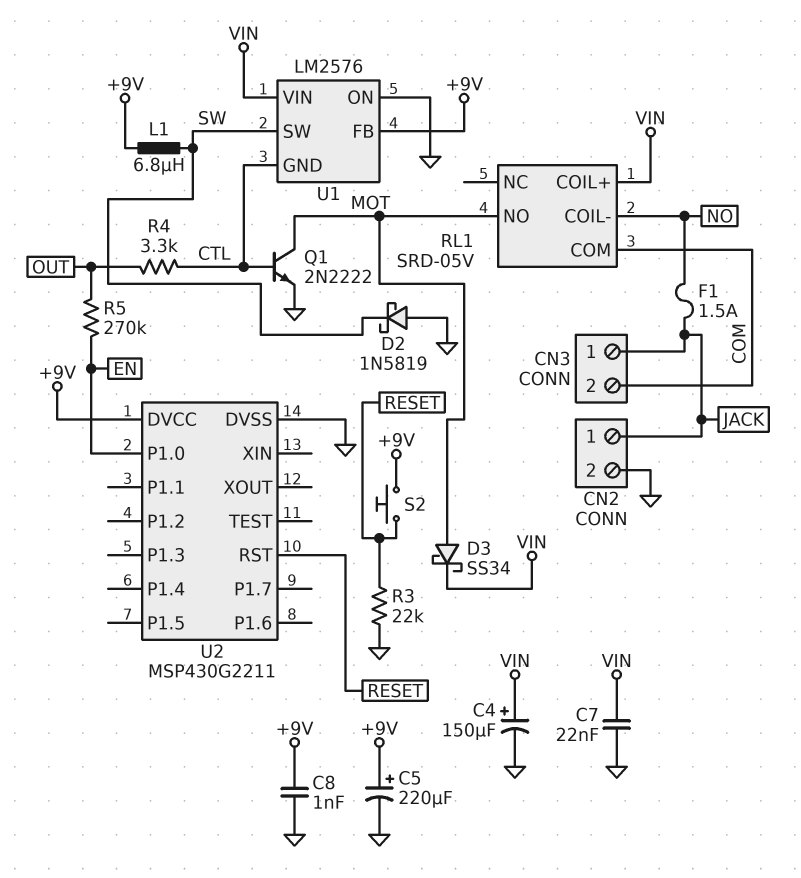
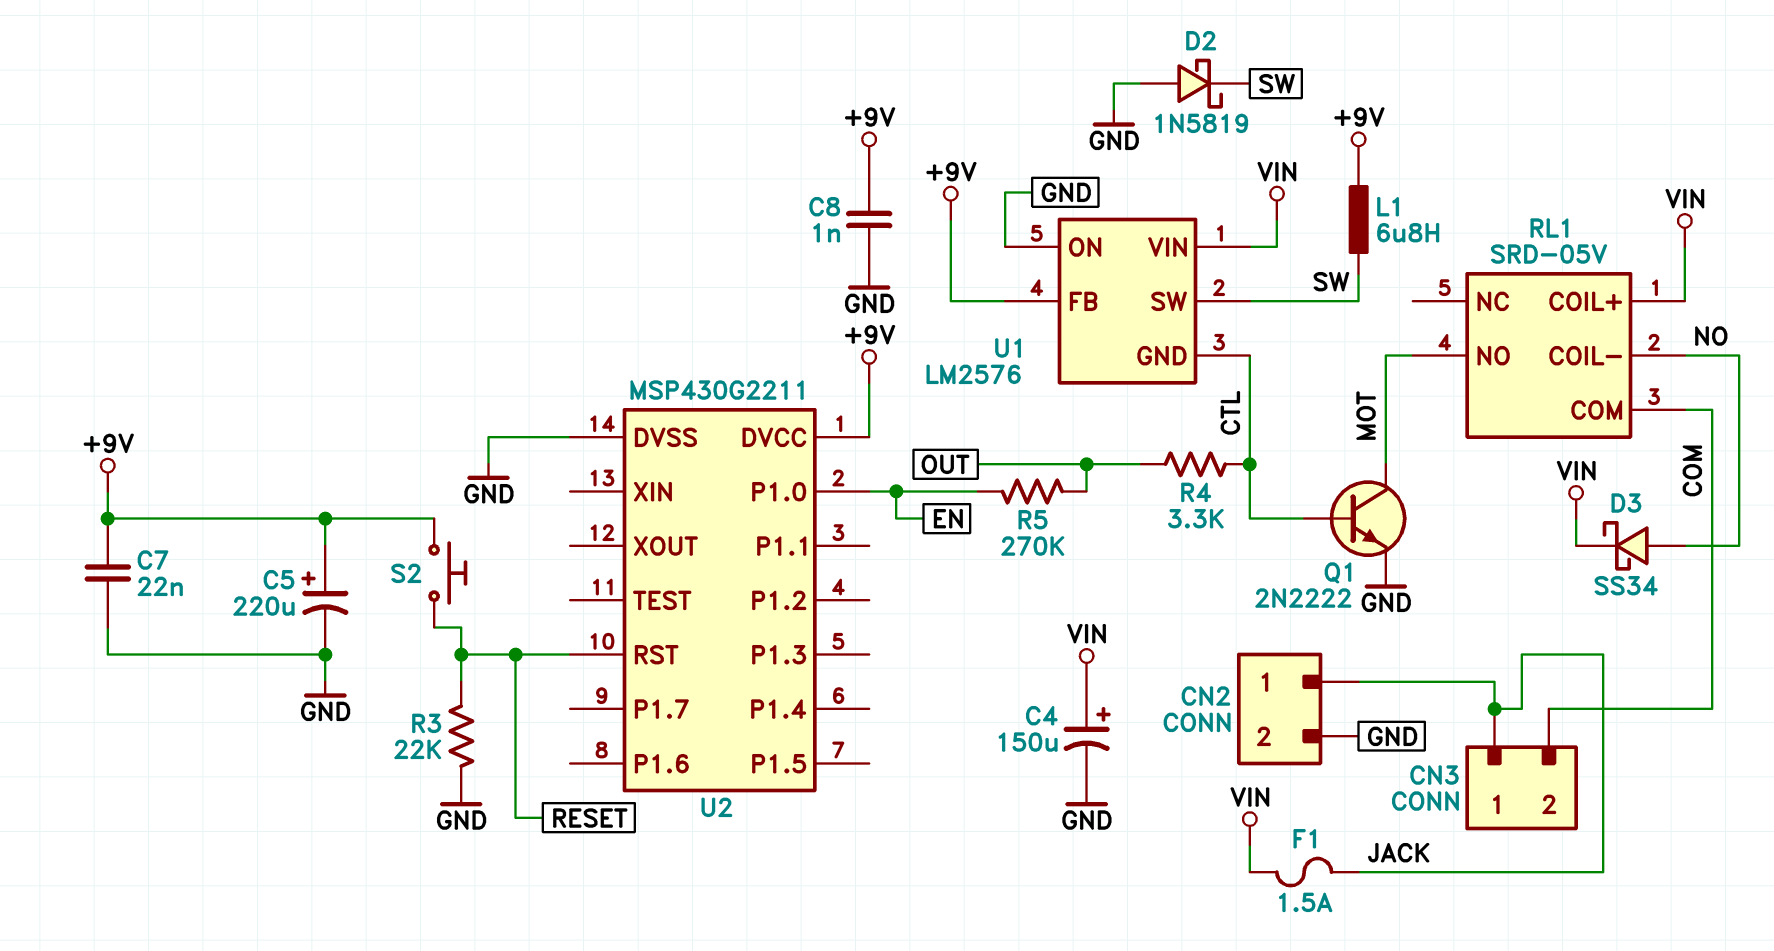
C7: 22nF (GND, VIN) -> 22nF (+9V, GND)
D3: schottky SS34 (A MOT, K VIN) -> schottky SS34 (A NO, K VIN)
F1: 1.5A (JACK, NO) -> 1.5A (JACK, VIN)

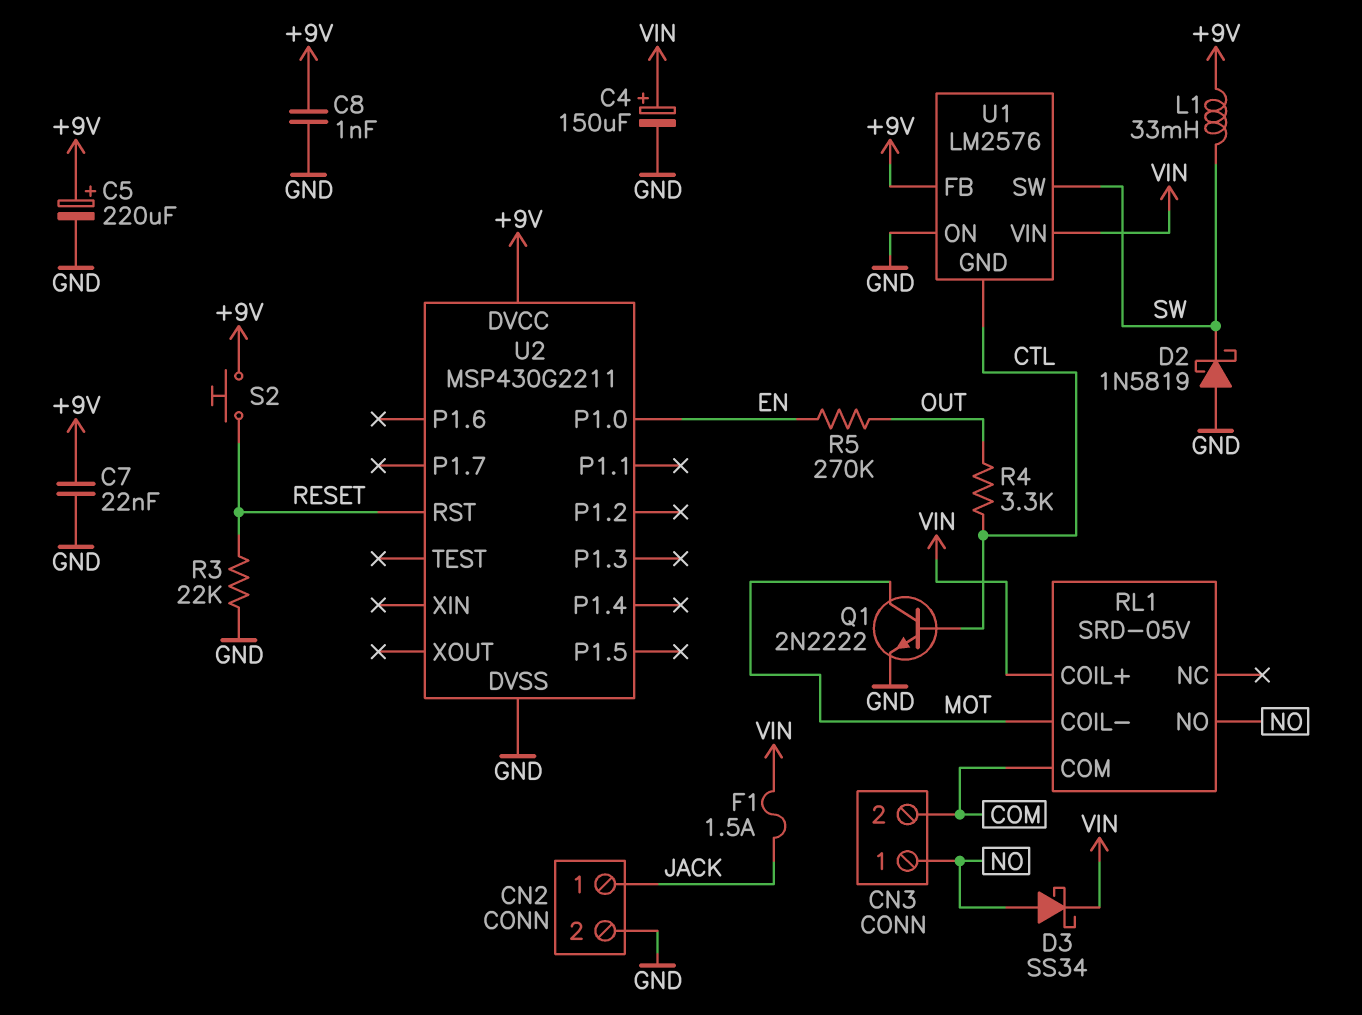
CN3 pin 1: JACK -> NO
L1: 6.8uH (+9V, SW) -> 33mH (+9V, SW)
RL1 pin COIL-: NO -> MOT
RL1 pin NO: MOT -> NO

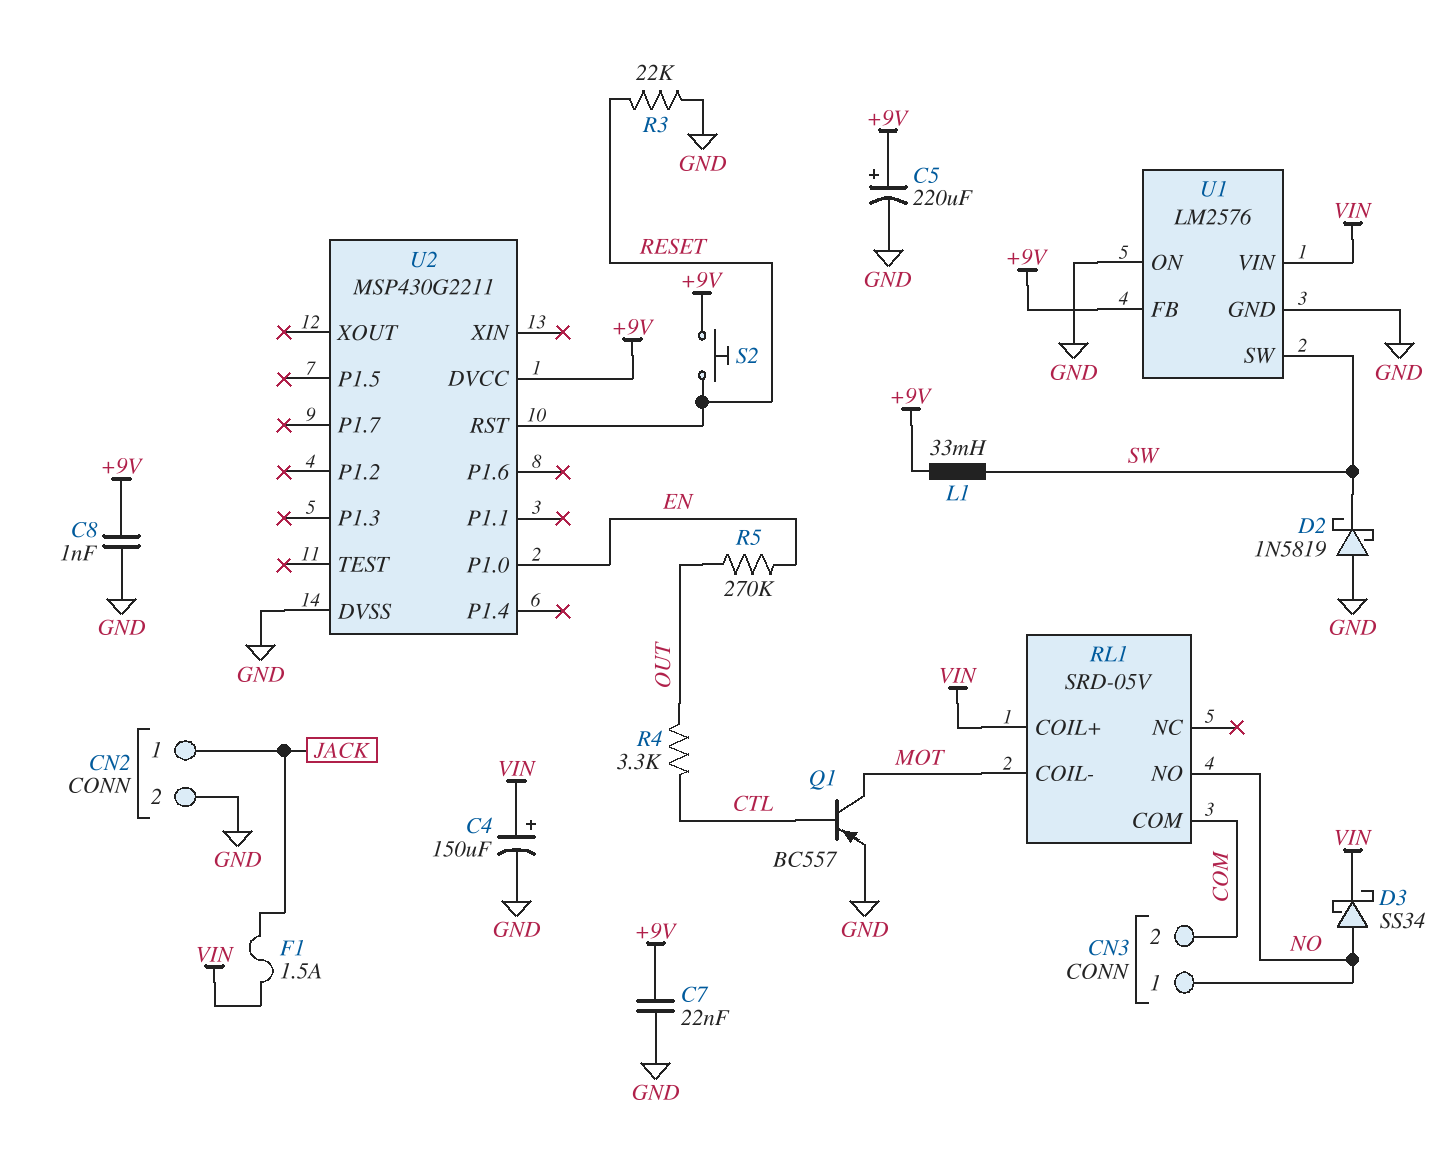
Q1: NPN 2N2222 (B CTL, C MOT, E GND) -> PNP BC557 (B CTL, C MOT, E GND)
U1 pin GND: CTL -> GND

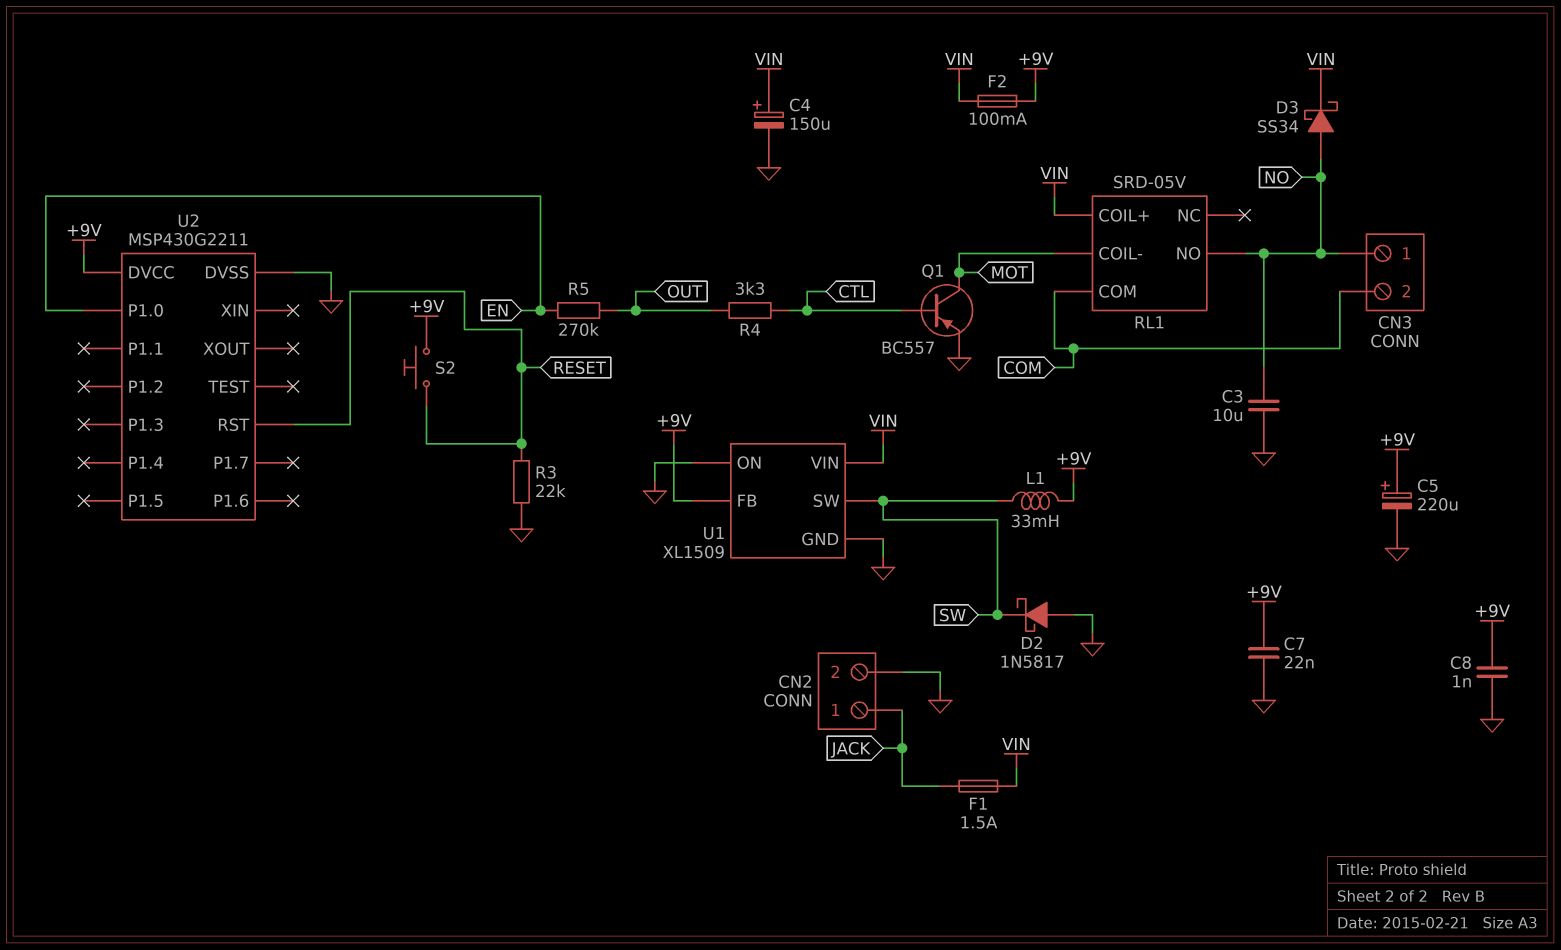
C3: none -> 10uF (GND, NO)
D2: schottky 1N5819 (A GND, K SW) -> schottky 1N5817 (A GND, K SW)
F2: none -> 100mA (+9V, VIN)
U1: LM2576 -> XL1509

